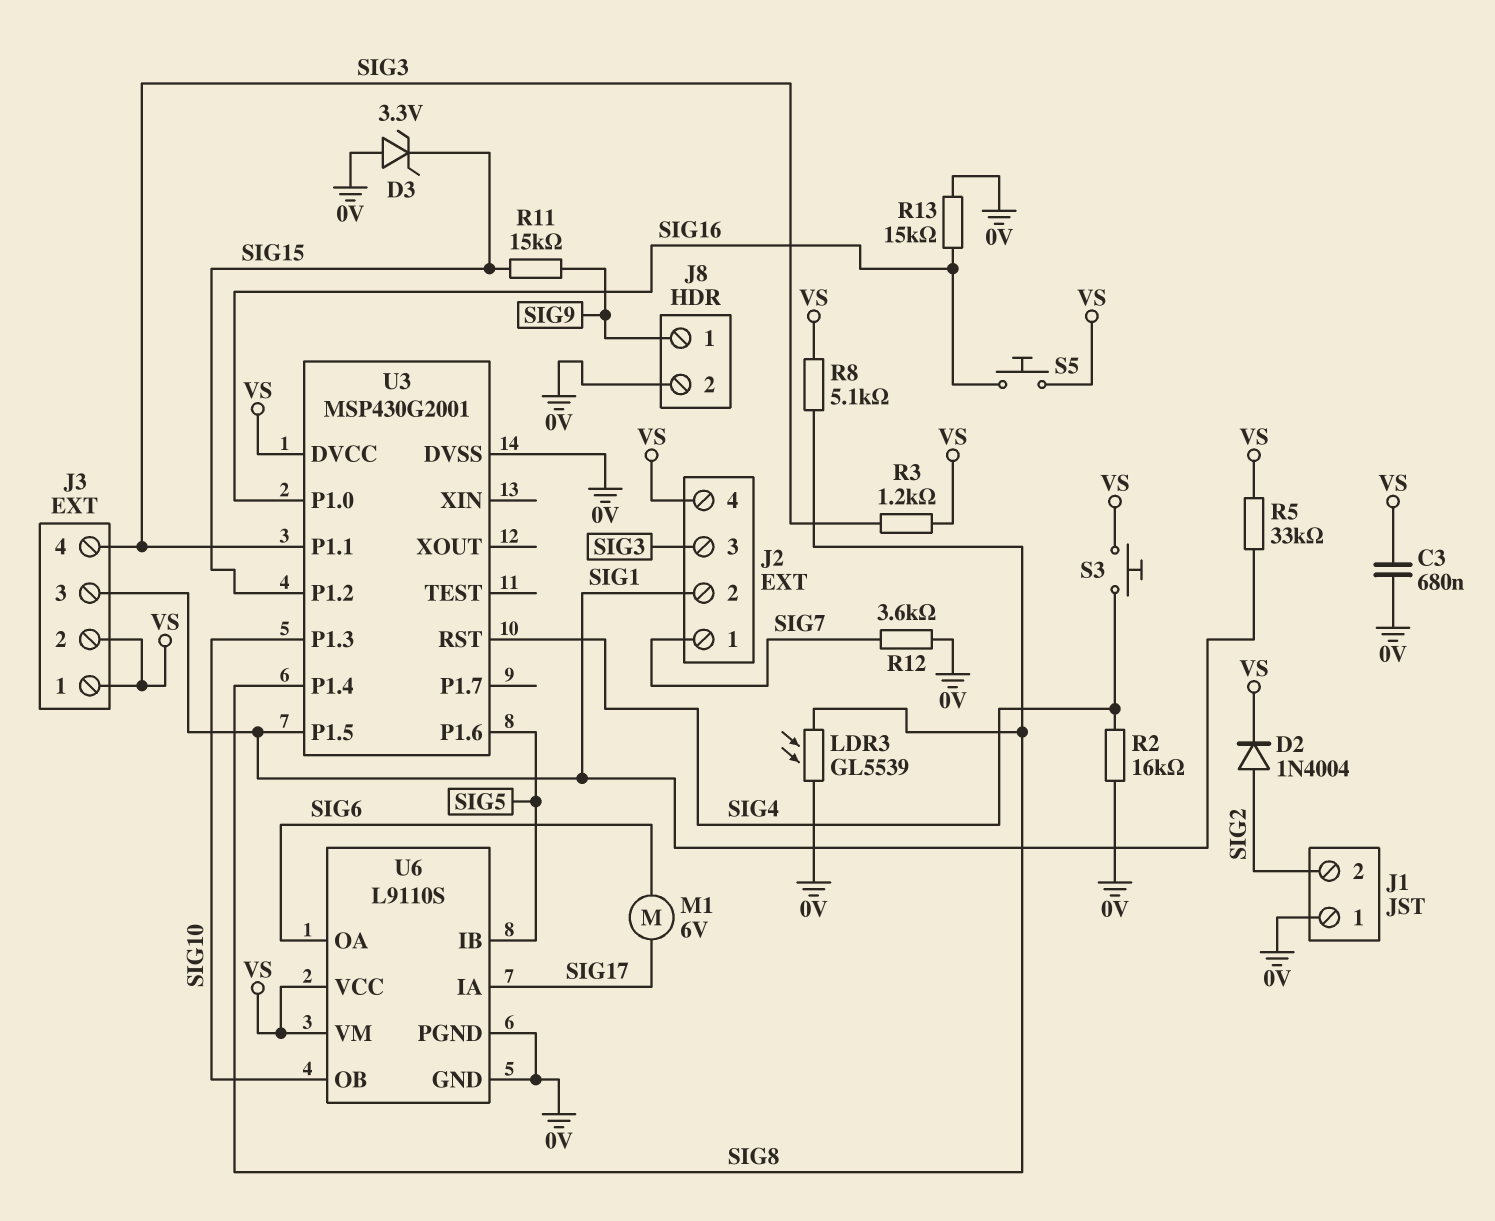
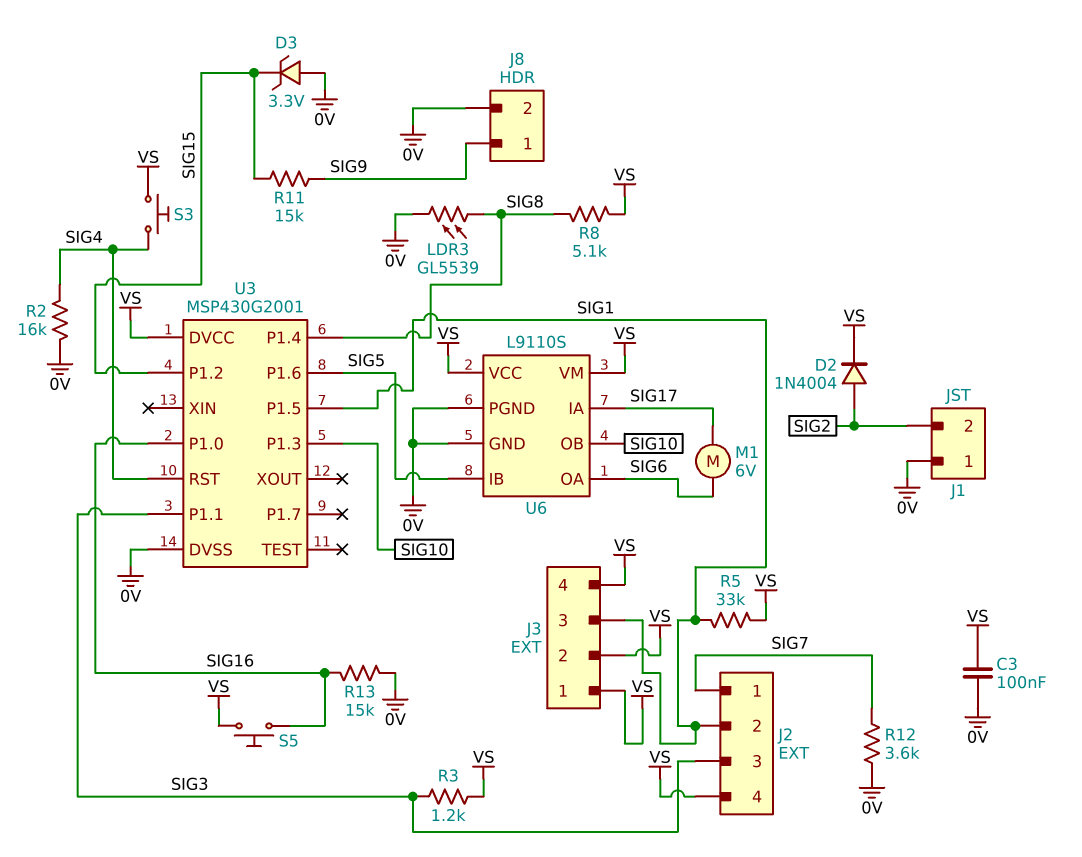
C3: 680nF (0V, VS) -> 100nF (0V, VS)
J3 pin 4: SIG3 -> VS

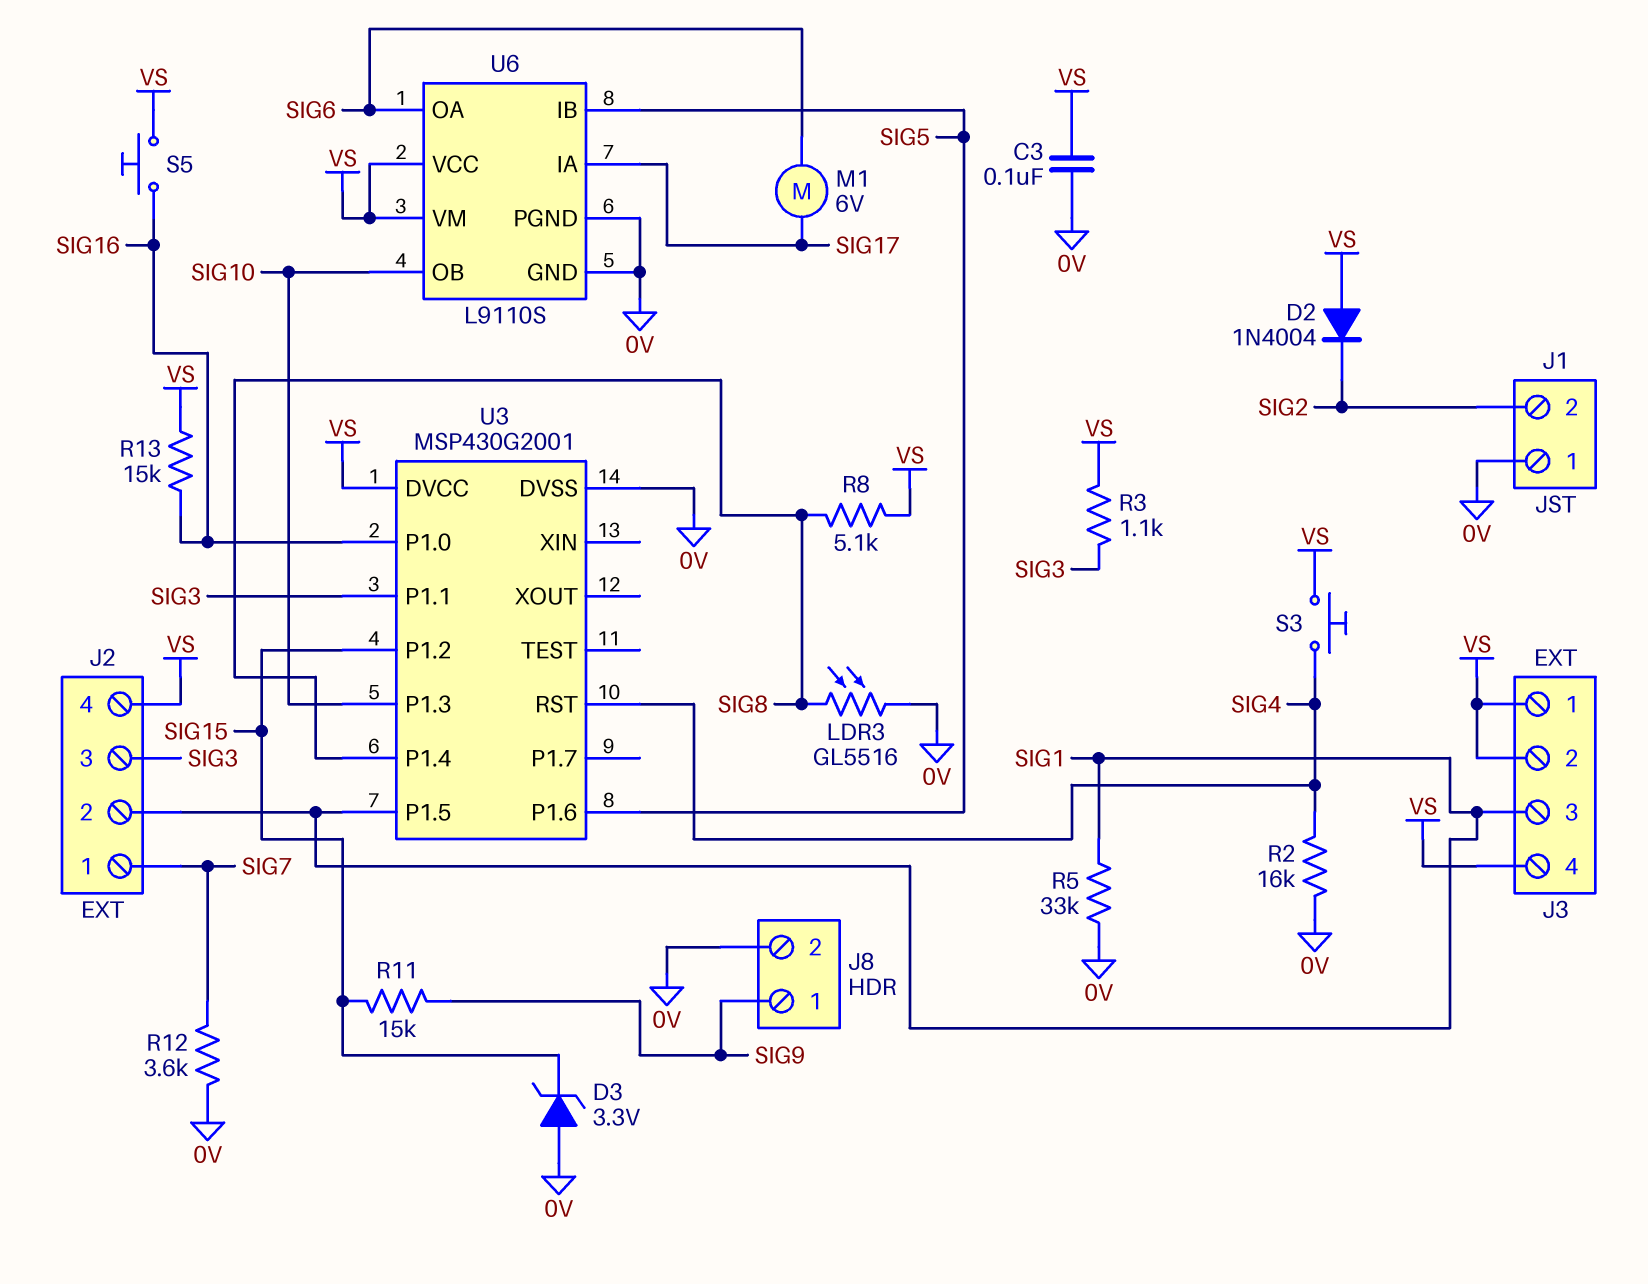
D2: diode 1N4004 (A SIG2, K VS) -> diode 1N4004 (A VS, K SIG2)
LDR3: GL5539 (0V, SIG8) -> GL5516 (0V, SIG8)
R3: 1.2k (SIG3, VS) -> 1.1k (SIG3, VS)
R5: 33k (SIG1, VS) -> 33k (0V, SIG1)
R13: 15k (0V, SIG16) -> 15k (SIG16, VS)

